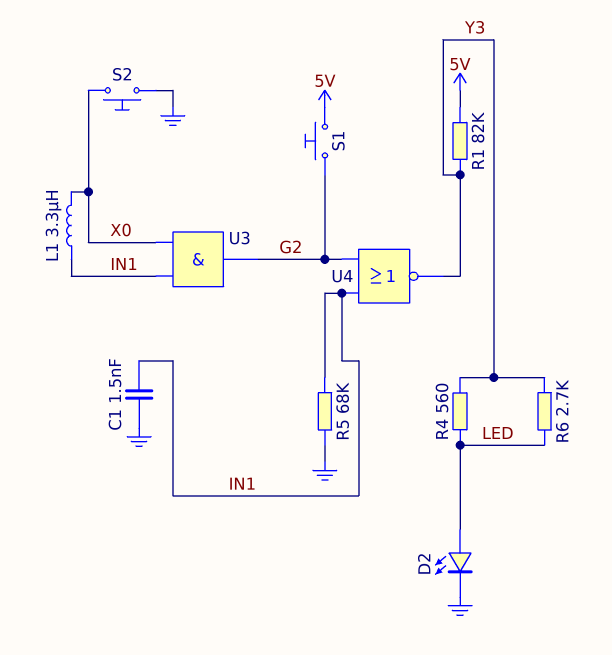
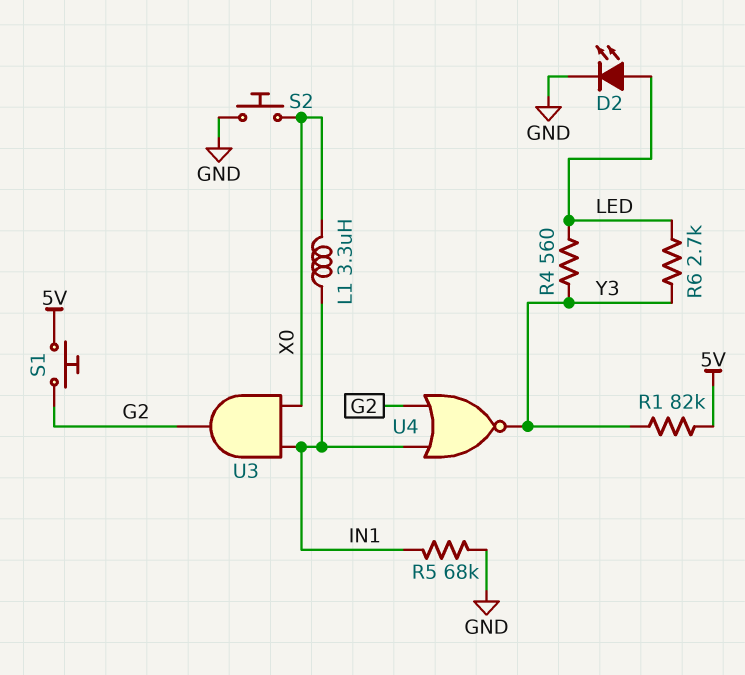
C1: 1.5nF (GND, IN1) -> none

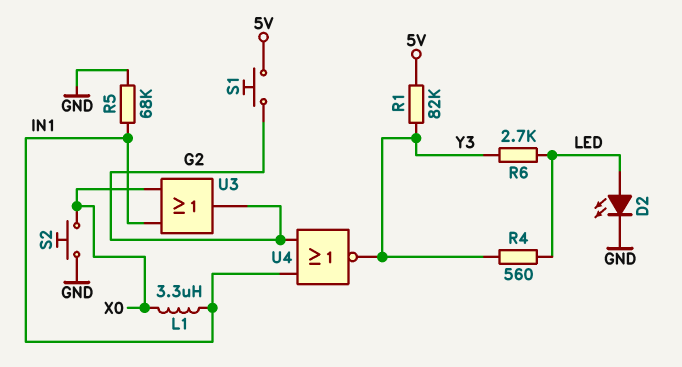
U3: AND (in IN1, in X0, out G2) -> OR (in IN1, in X0, out G2)

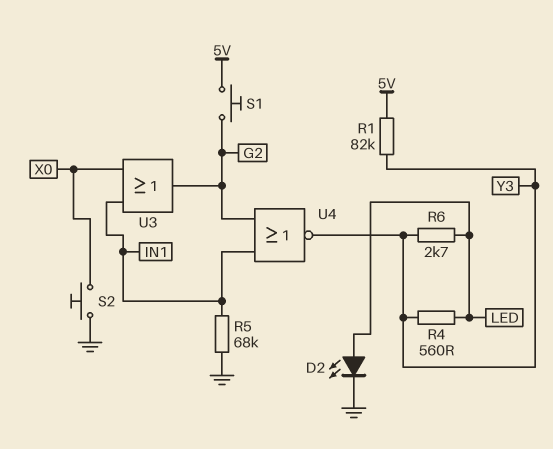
L1: 3.3uH (IN1, X0) -> none

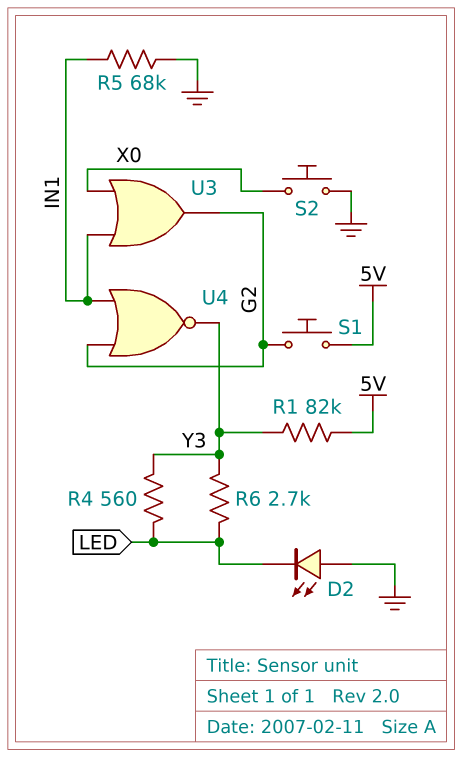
D2: LED (A LED, K GND) -> LED (A GND, K LED)

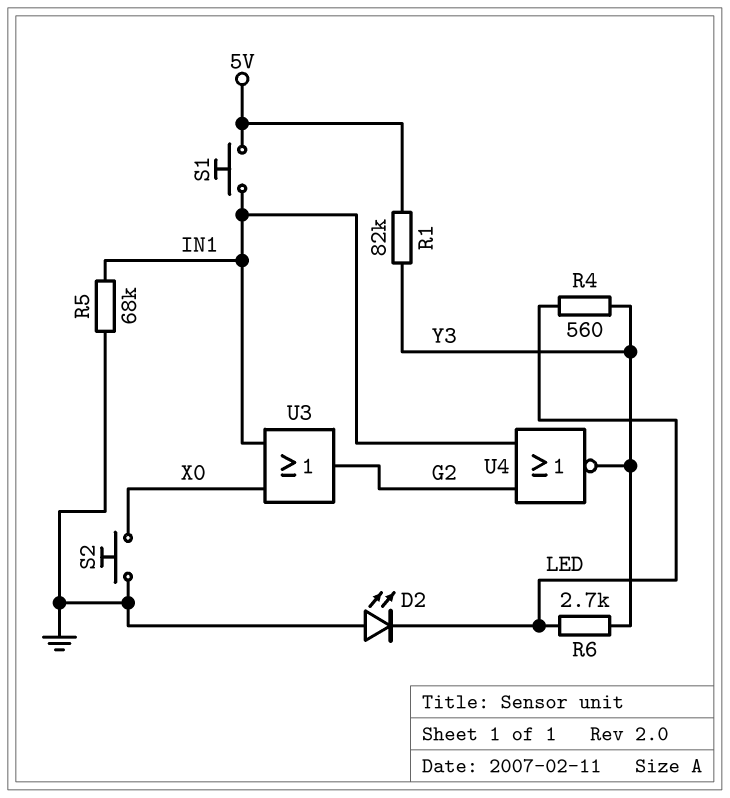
S1: button (5V, G2) -> button (5V, IN1)

